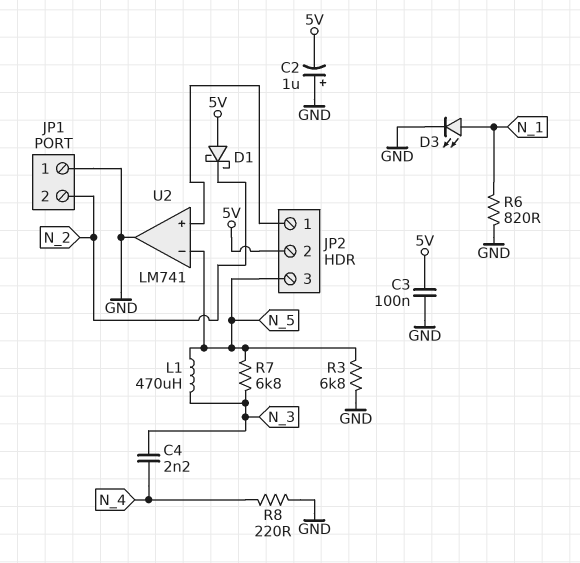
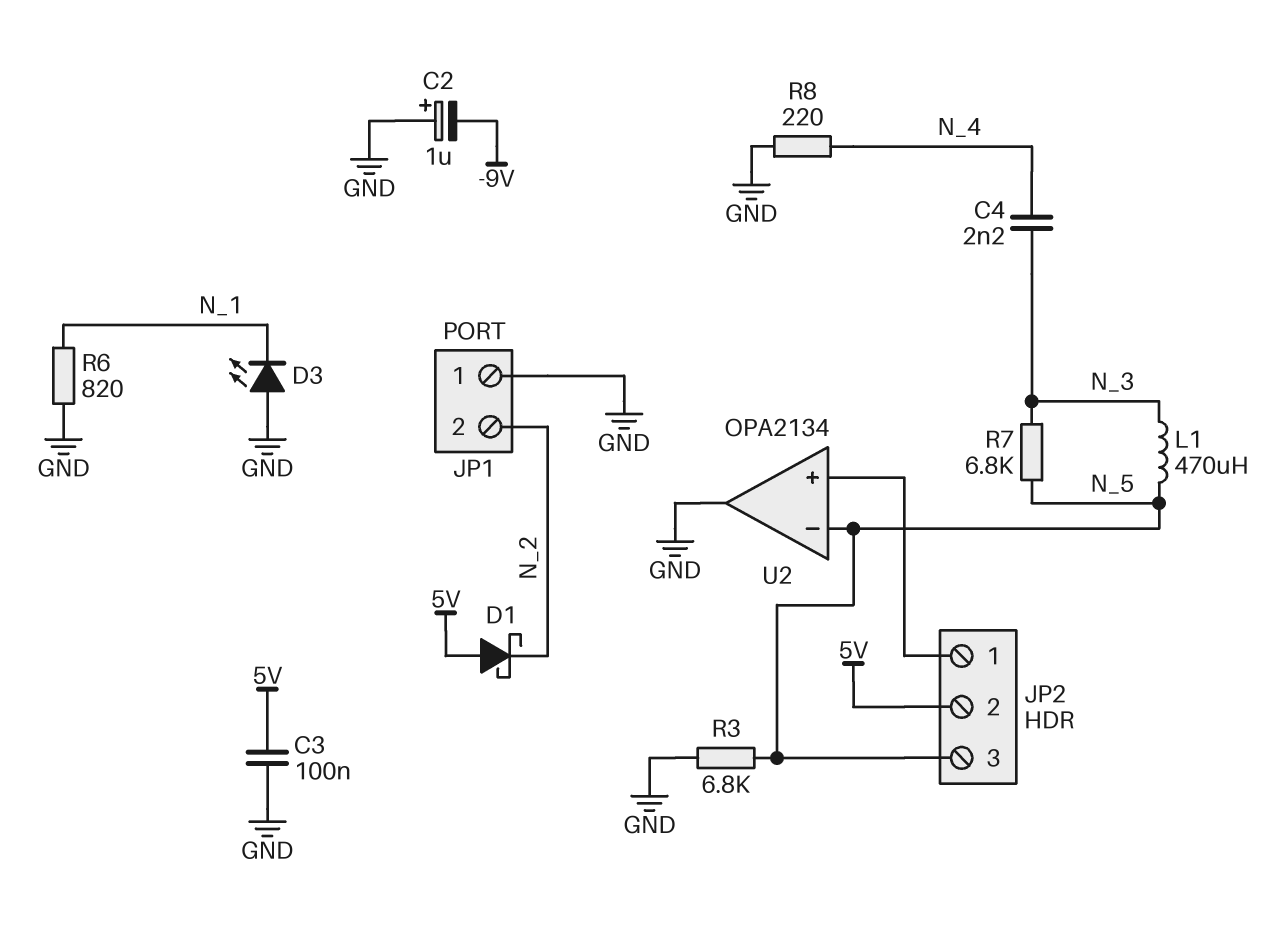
C2: 1uF (plus GND, minus 5V) -> 1uF (plus GND, minus -9V)
D3: LED (A N_1, K GND) -> LED (A GND, K N_1)
U2: LM741 -> OPA2134

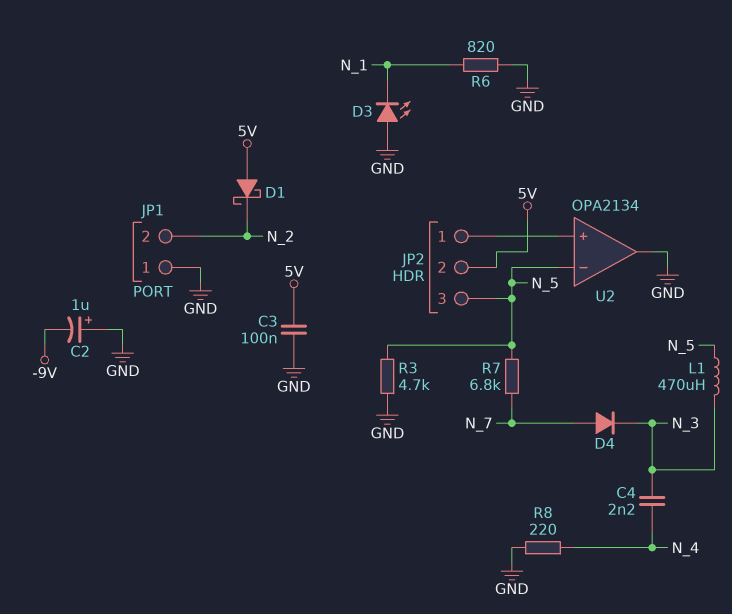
D4: none -> diode (A N_7, K N_3)
R3: 6.8k (GND, N_5) -> 4.7k (GND, N_5)
R7: 6.8k (N_3, N_5) -> 6.8k (N_5, N_7)

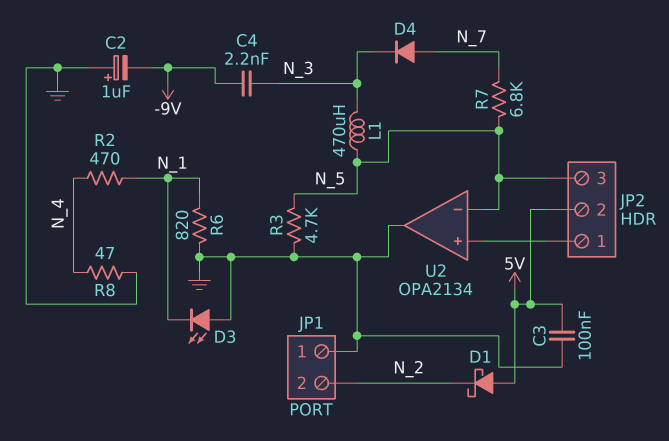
C4: 2.2nF (N_3, N_4) -> 2.2nF (-9V, N_3)
R2: none -> 470 (N_1, N_4)
R8: 220 (GND, N_4) -> 47 (GND, N_4)

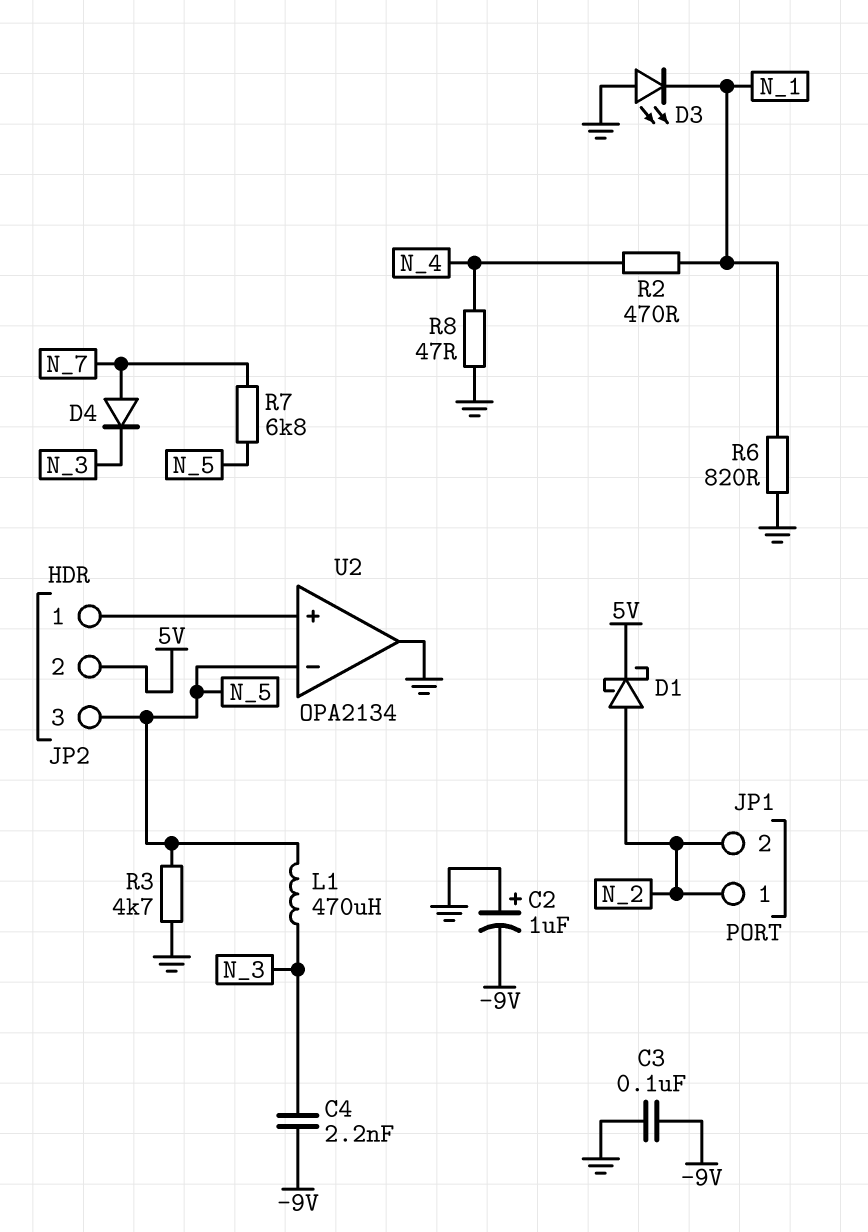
C3: 100nF (5V, GND) -> 100nF (-9V, GND)
D1: schottky (A 5V, K N_2) -> schottky (A N_2, K 5V)
JP1 pin 1: GND -> N_2

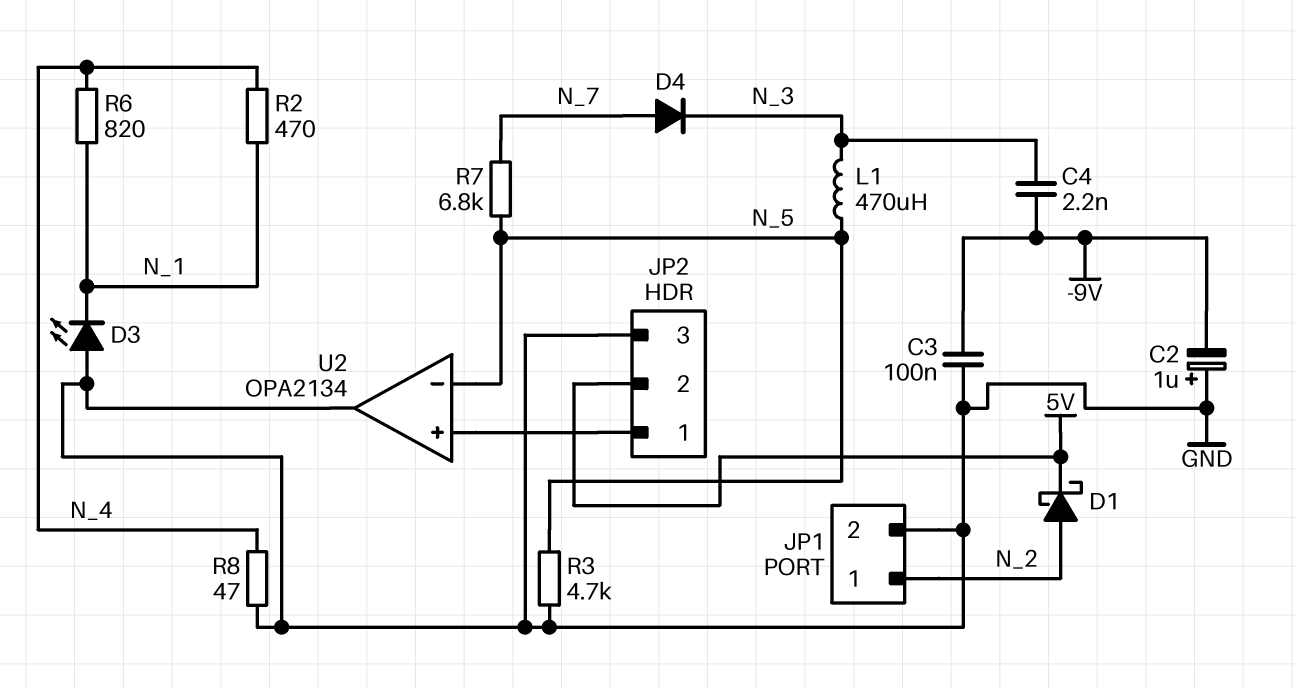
JP1 pin 2: N_2 -> GND
JP2 pin 3: N_5 -> GND
R6: 820 (GND, N_1) -> 820 (N_1, N_4)

